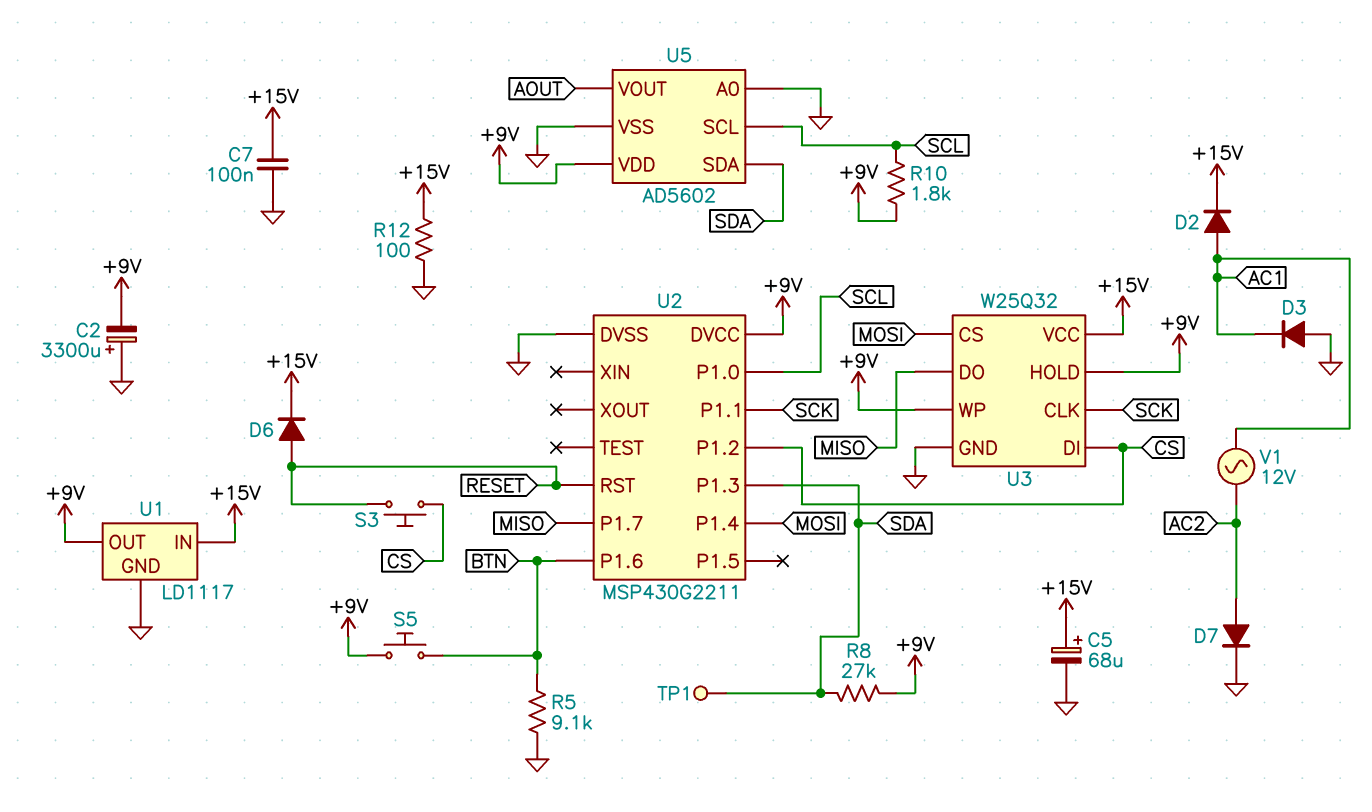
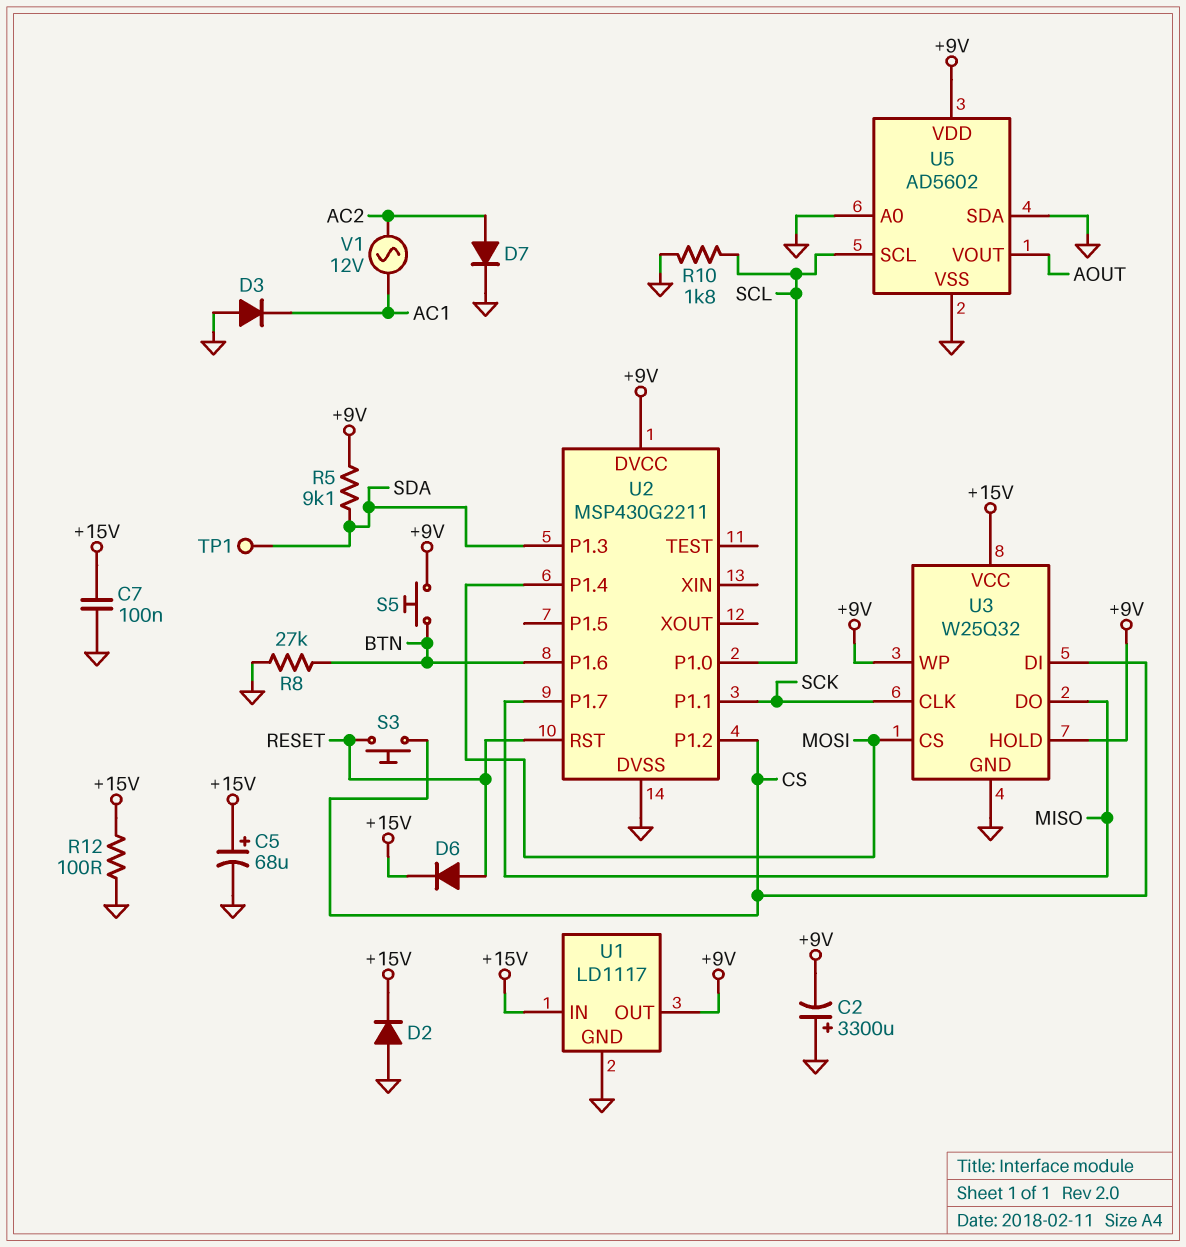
D2: diode (A AC1, K +15V) -> diode (A GND, K +15V)
R5: 9.1k (BTN, GND) -> 9.1k (+9V, SDA)
R8: 27k (+9V, SDA) -> 27k (BTN, GND)
R10: 1.8k (+9V, SCL) -> 1.8k (GND, SCL)
U5 pin SDA: SDA -> GND

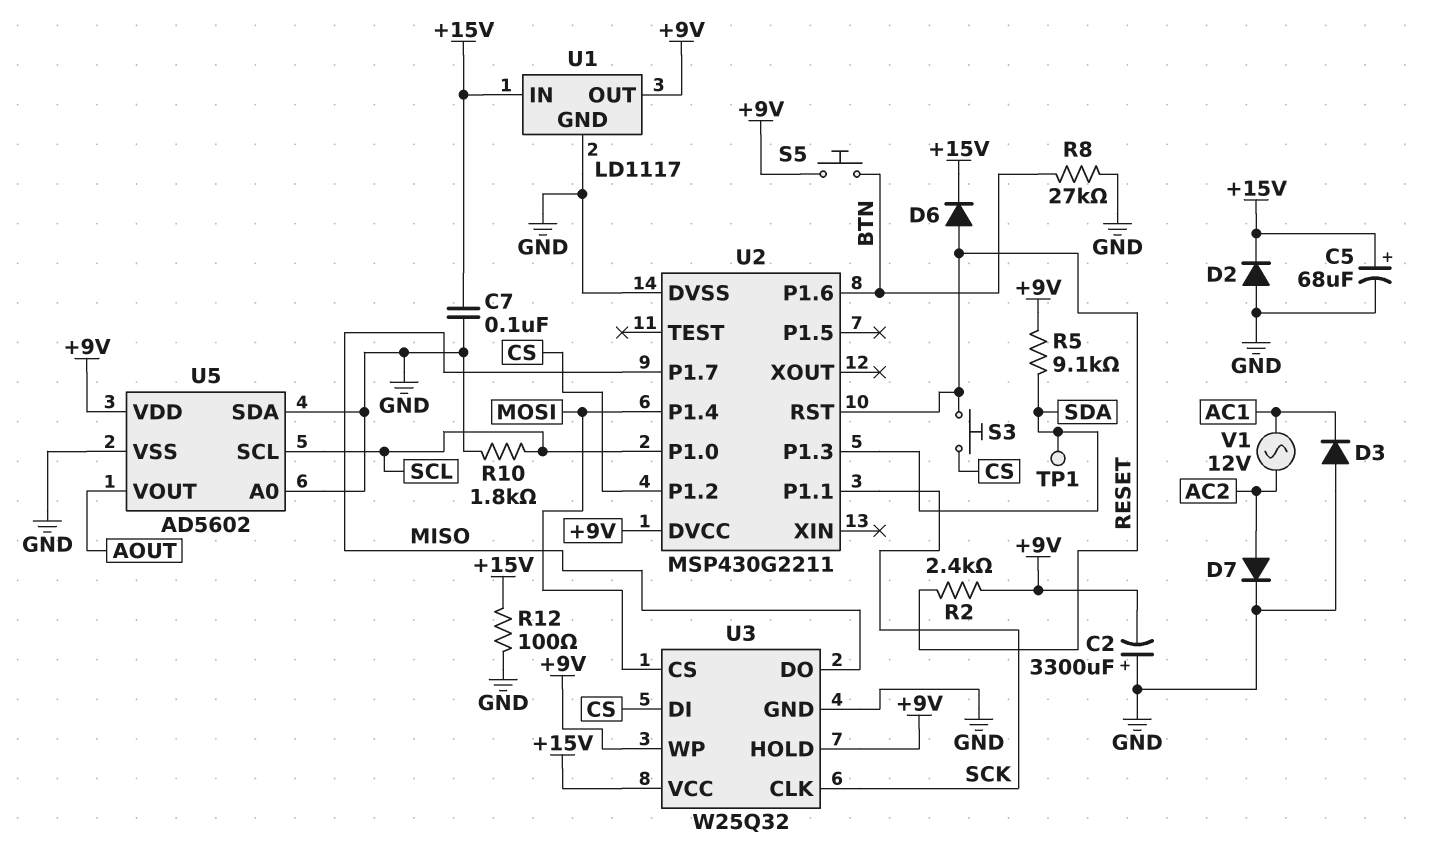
R2: none -> 2.4k (+9V, RESET)

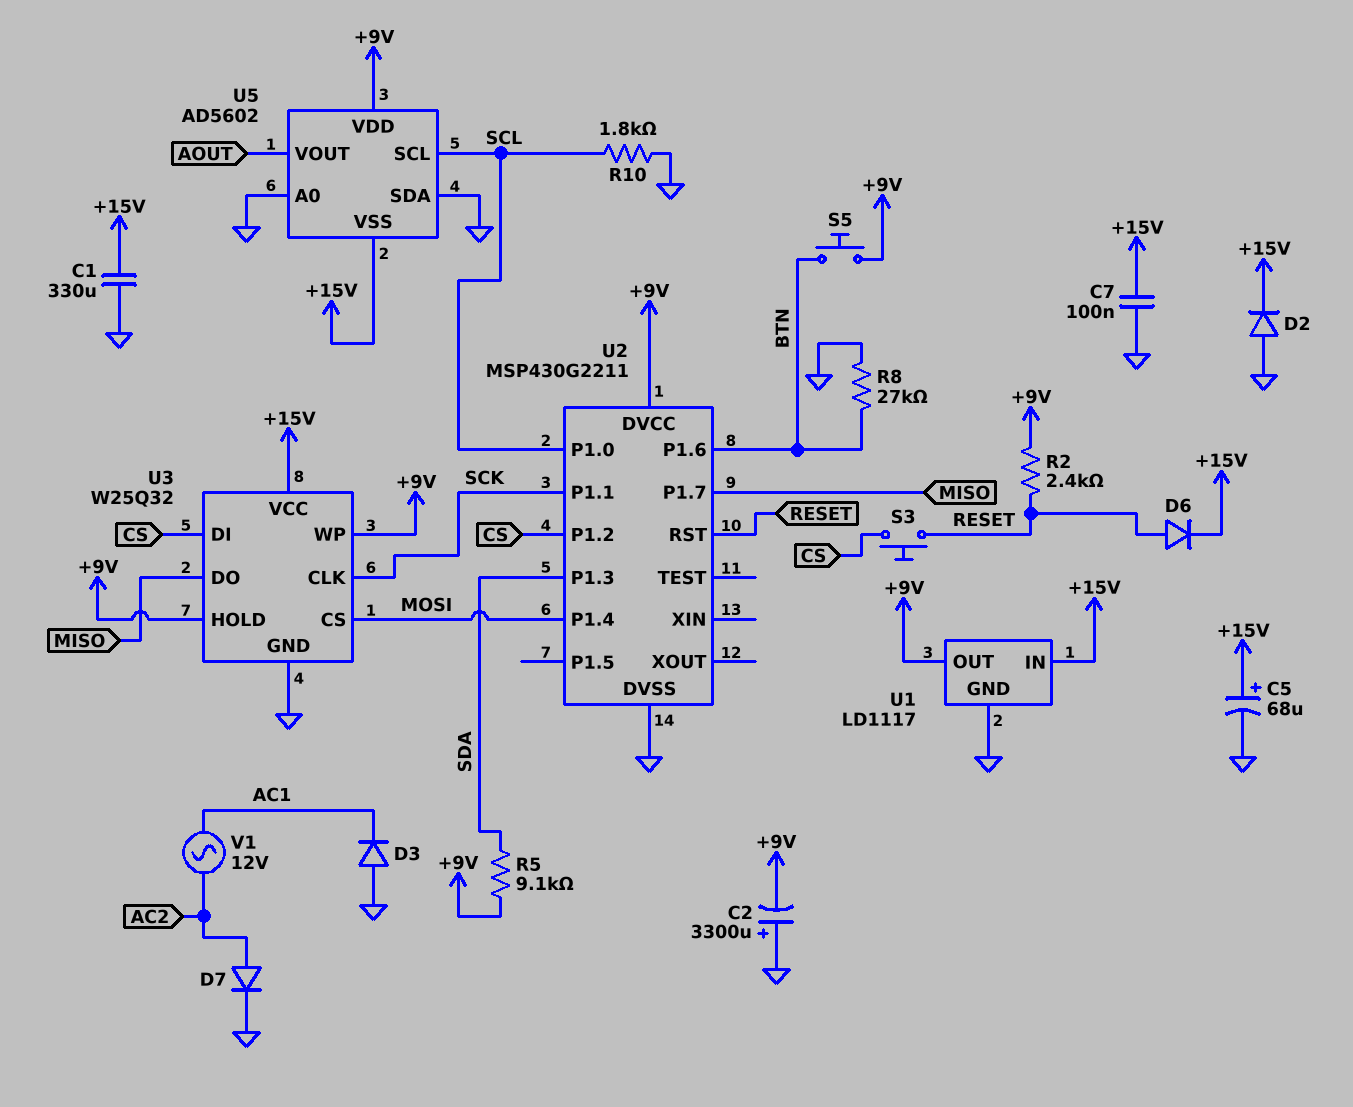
C1: none -> 330uF (+15V, GND)
R12: 100 (+15V, GND) -> none
TP1: test point (SDA) -> none
U5 pin VSS: GND -> +15V

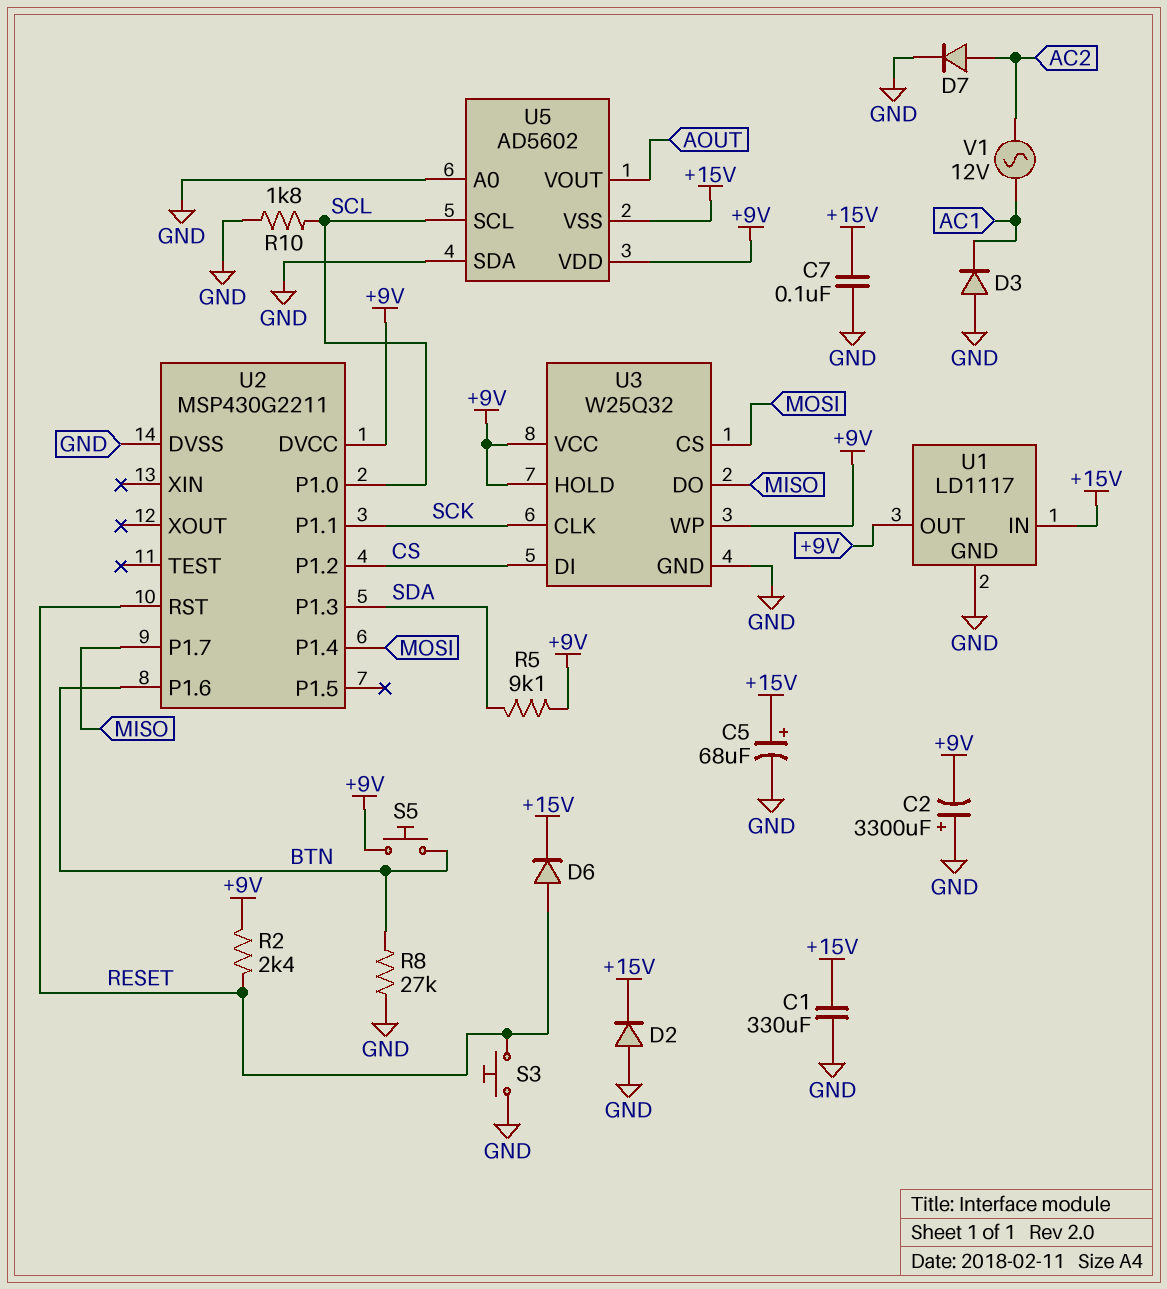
S3: button (CS, RESET) -> button (GND, RESET)
U3 pin VCC: +15V -> +9V

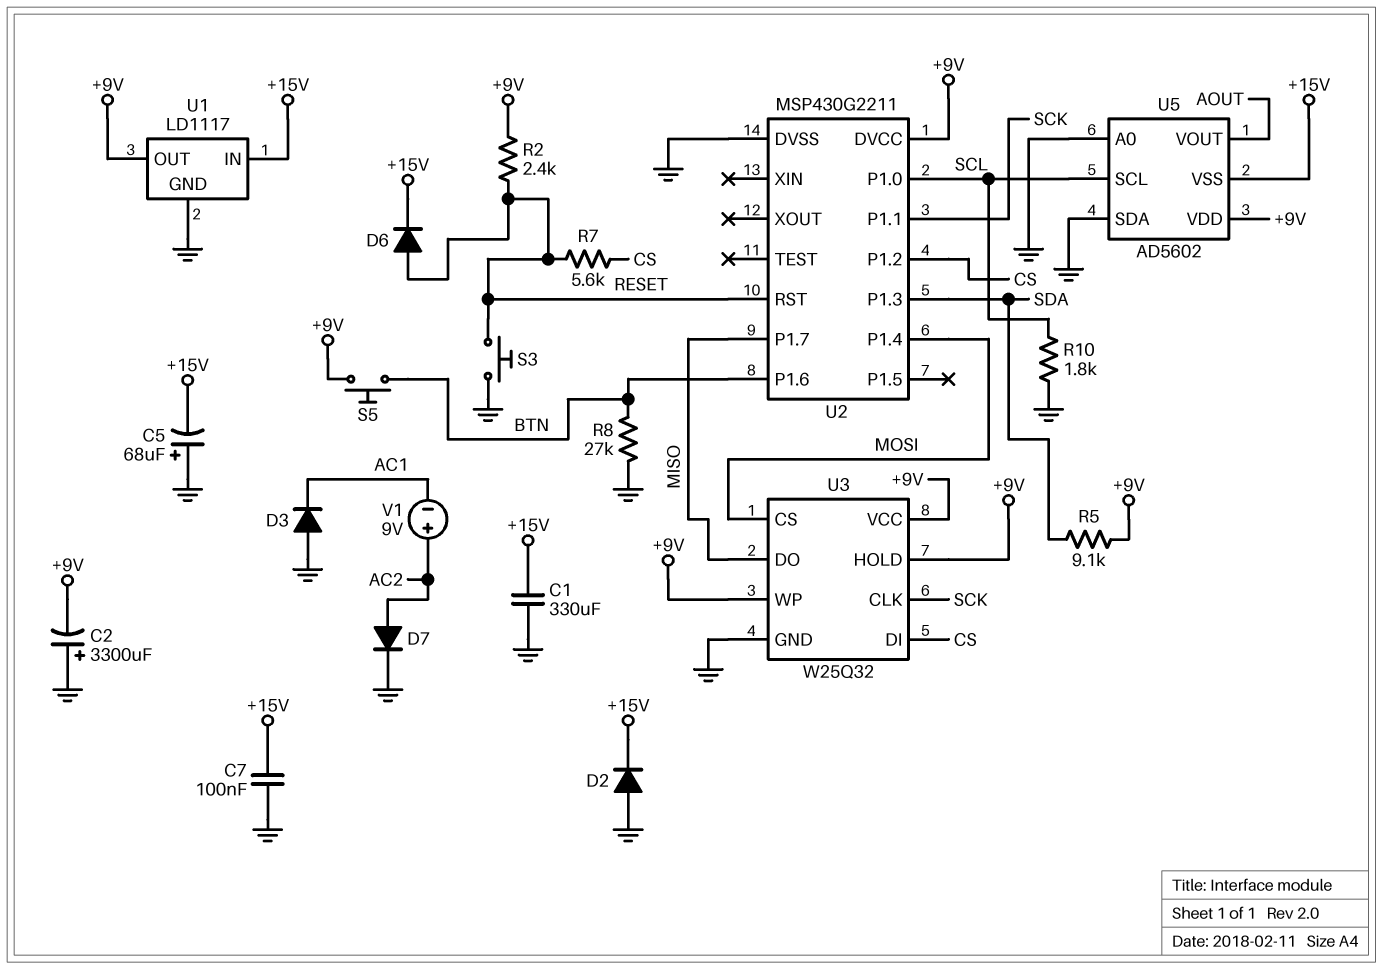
C5: 68uF (plus +15V, minus GND) -> 68uF (plus GND, minus +15V)
R7: none -> 5.6k (CS, RESET)
V1: AC 12V (AC1, AC2) -> 9V (plus AC2, minus AC1)

